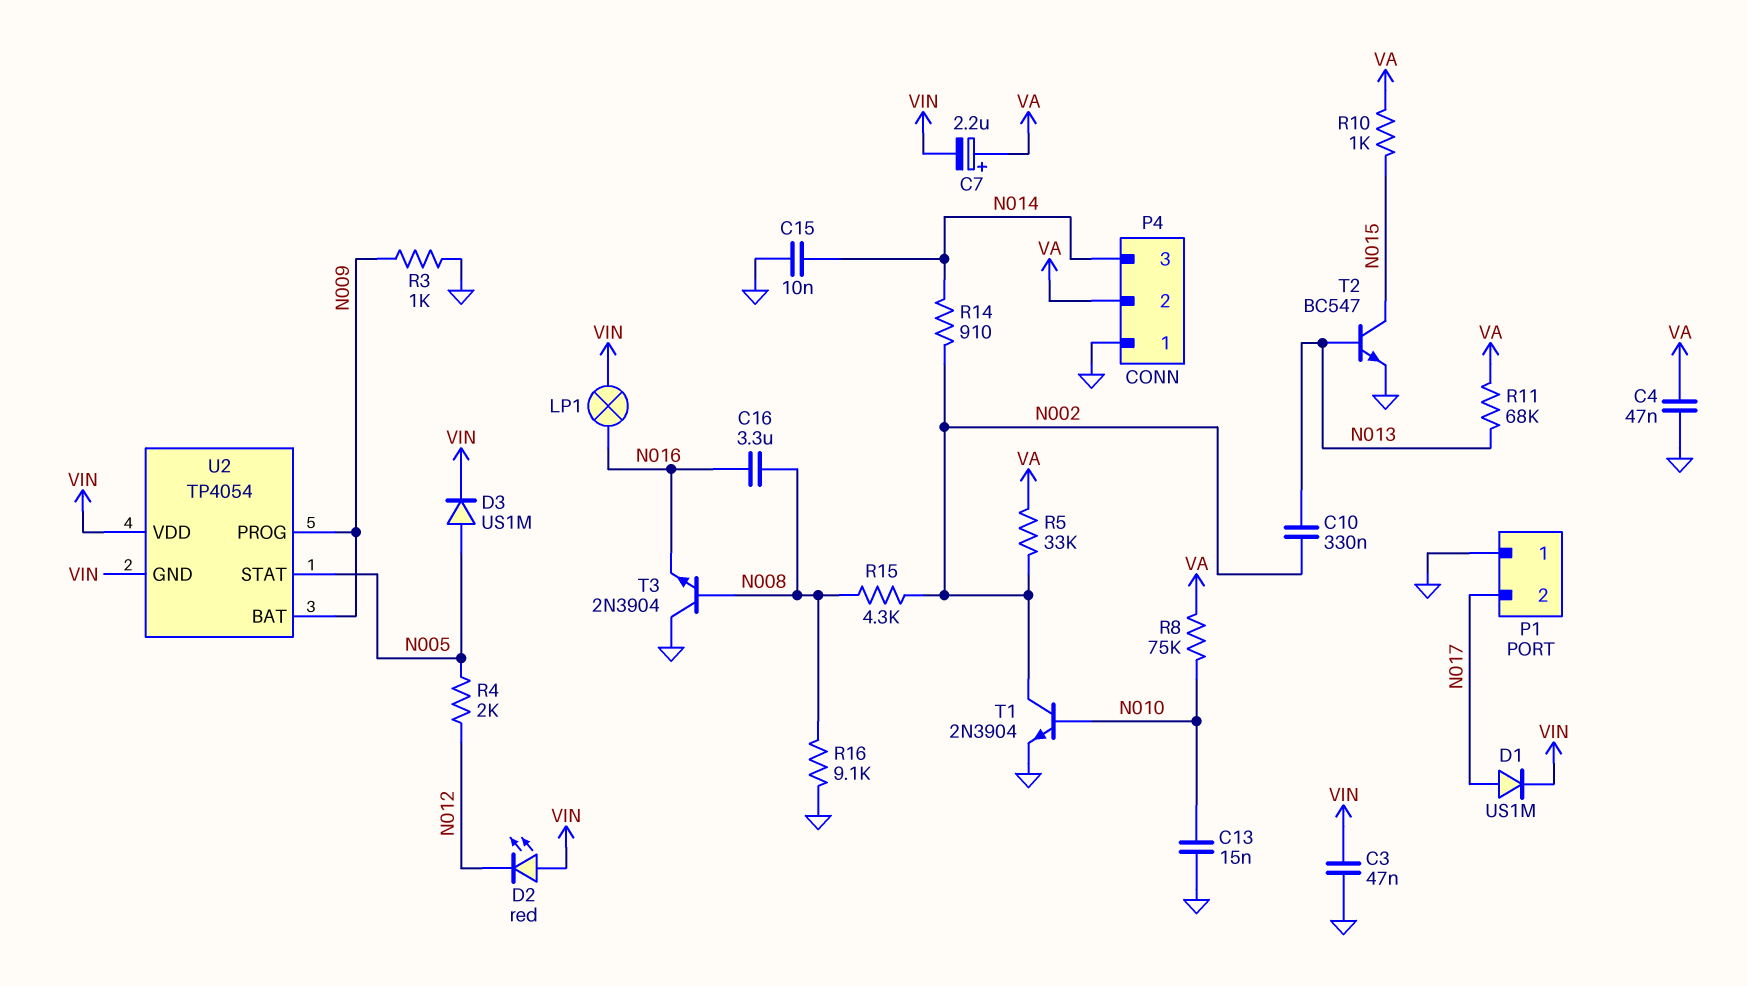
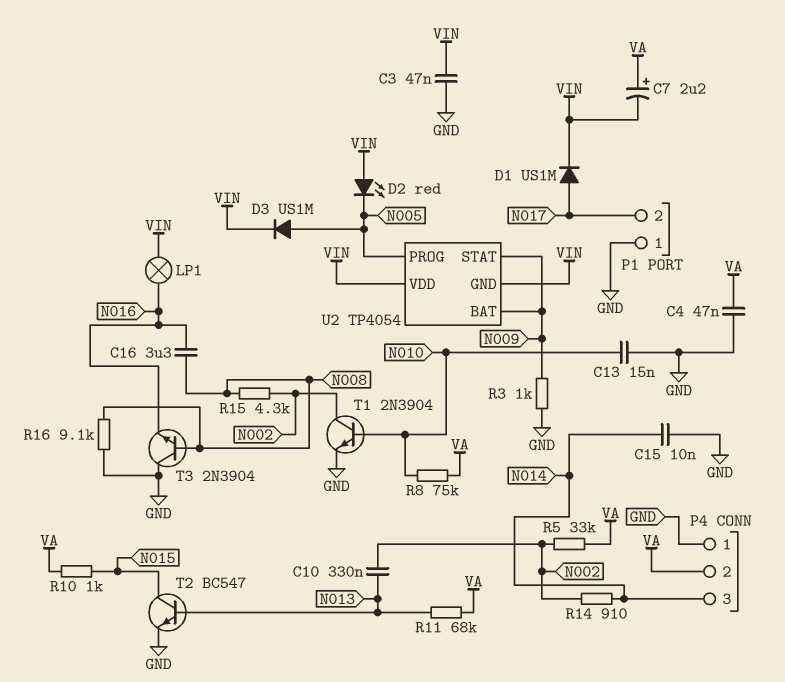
D2: LED red (A VIN, K N012) -> LED red (A VIN, K N005)
R4: 2k (N005, N012) -> none
U2 pin PROG: N009 -> N005
U2 pin STAT: N005 -> N009

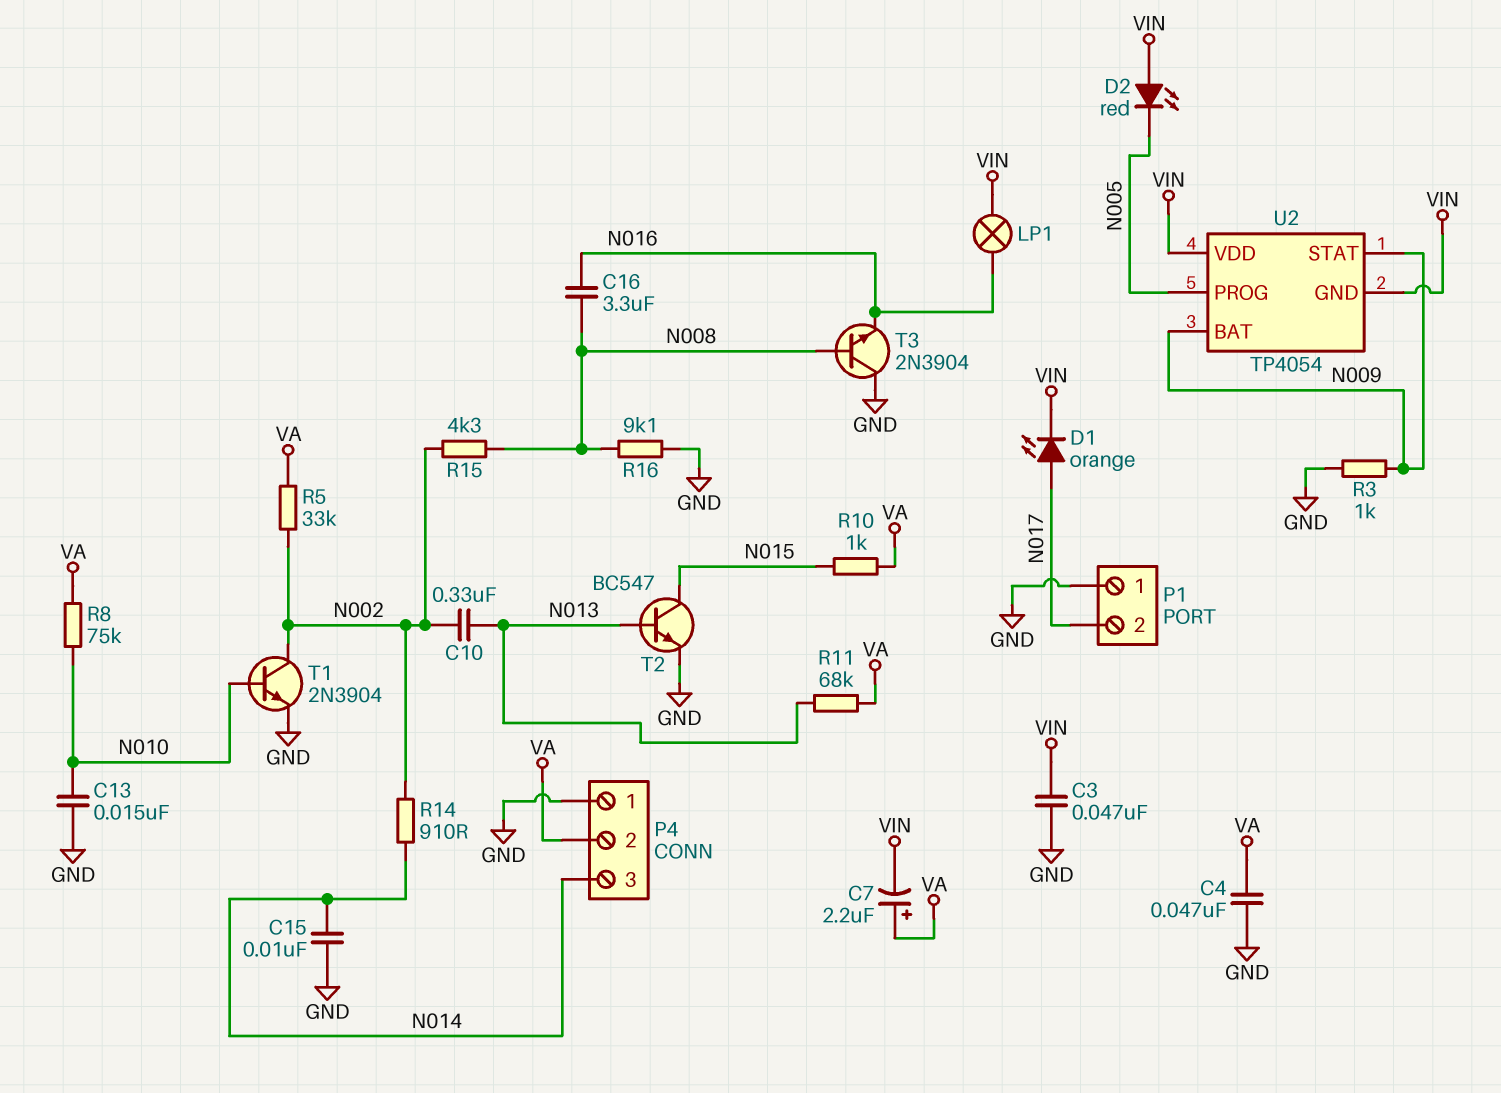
D1: diode US1M (A N017, K VIN) -> LED orange (A N017, K VIN)
D3: diode US1M (A N005, K VIN) -> none

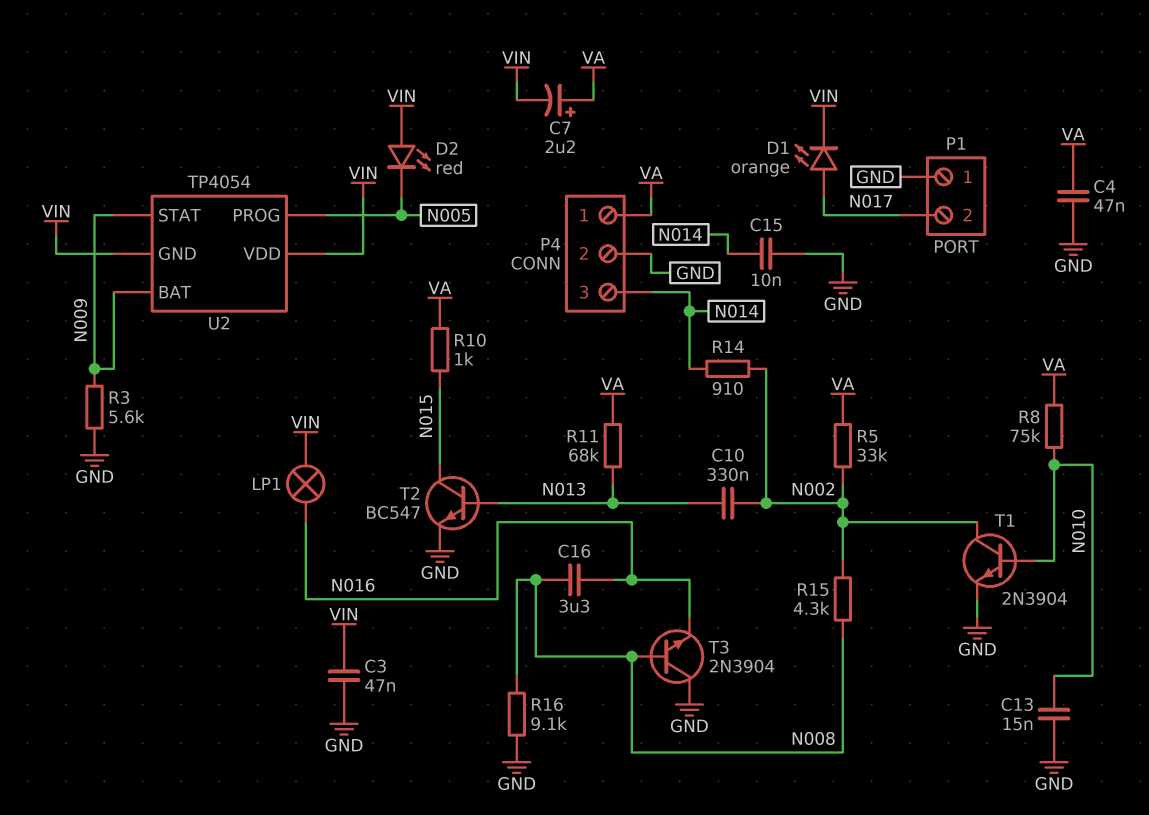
P4 pin 1: GND -> VA
P4 pin 2: VA -> GND
R3: 1k (GND, N009) -> 5.6k (GND, N009)

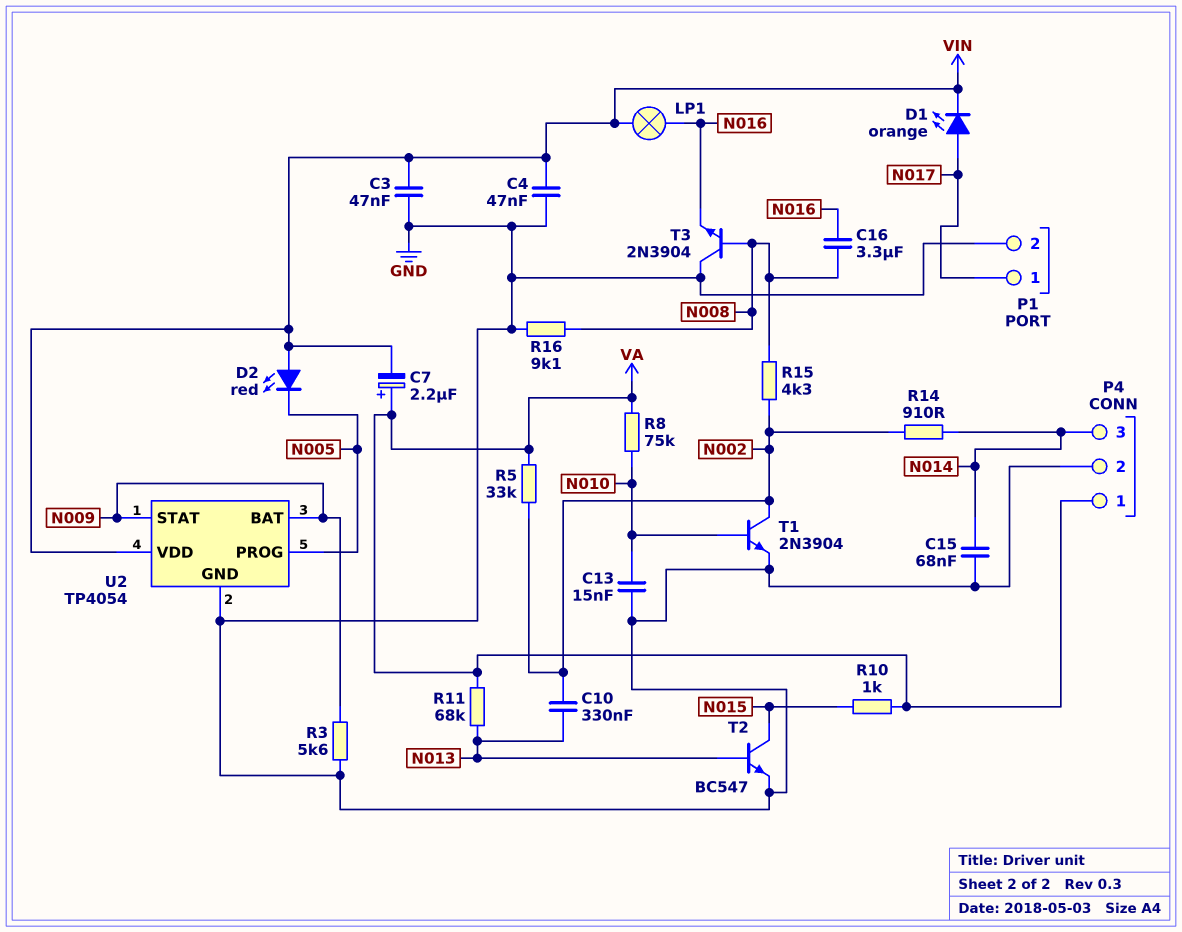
C4: 47nF (GND, VA) -> 47nF (GND, VIN)
C15: 10nF (GND, N014) -> 68nF (GND, N014)
P1 pin 1: GND -> N017
P1 pin 2: N017 -> GND
U2 pin GND: VIN -> GND

